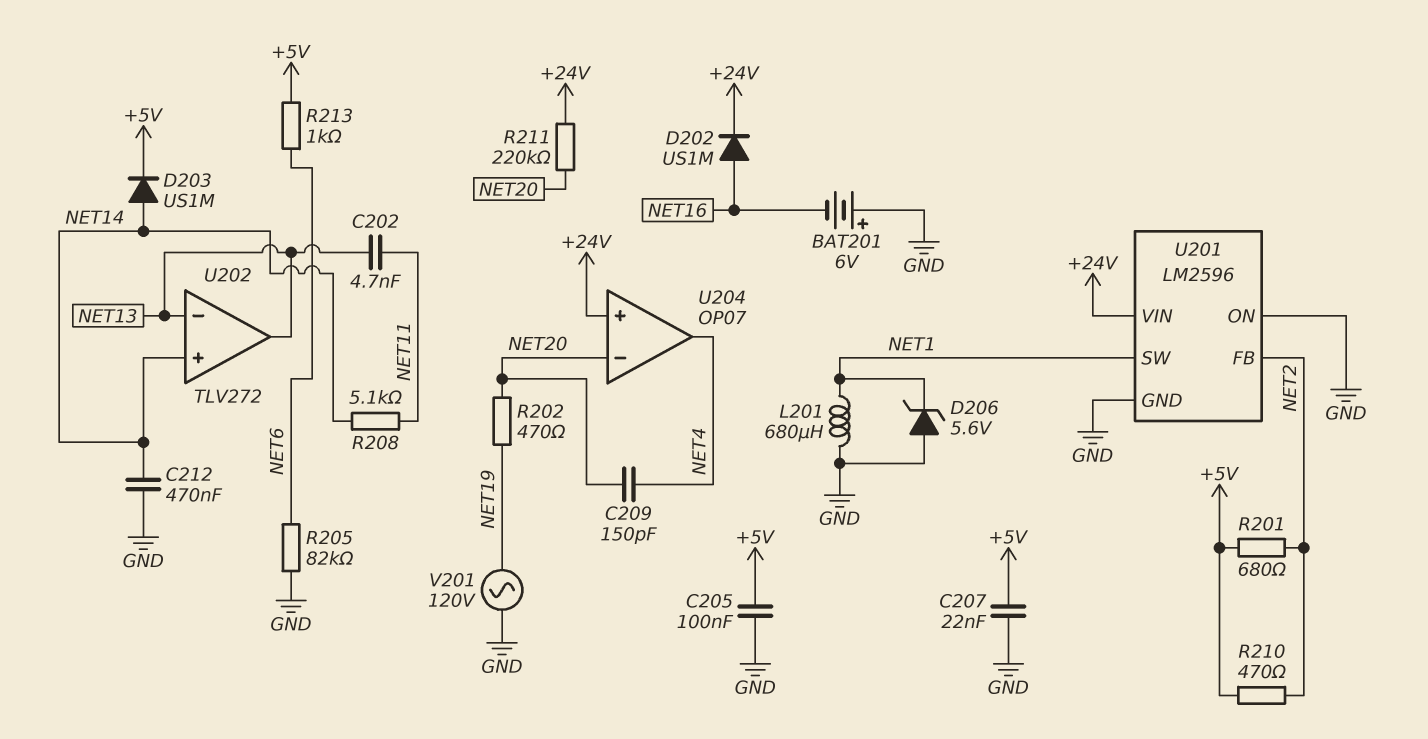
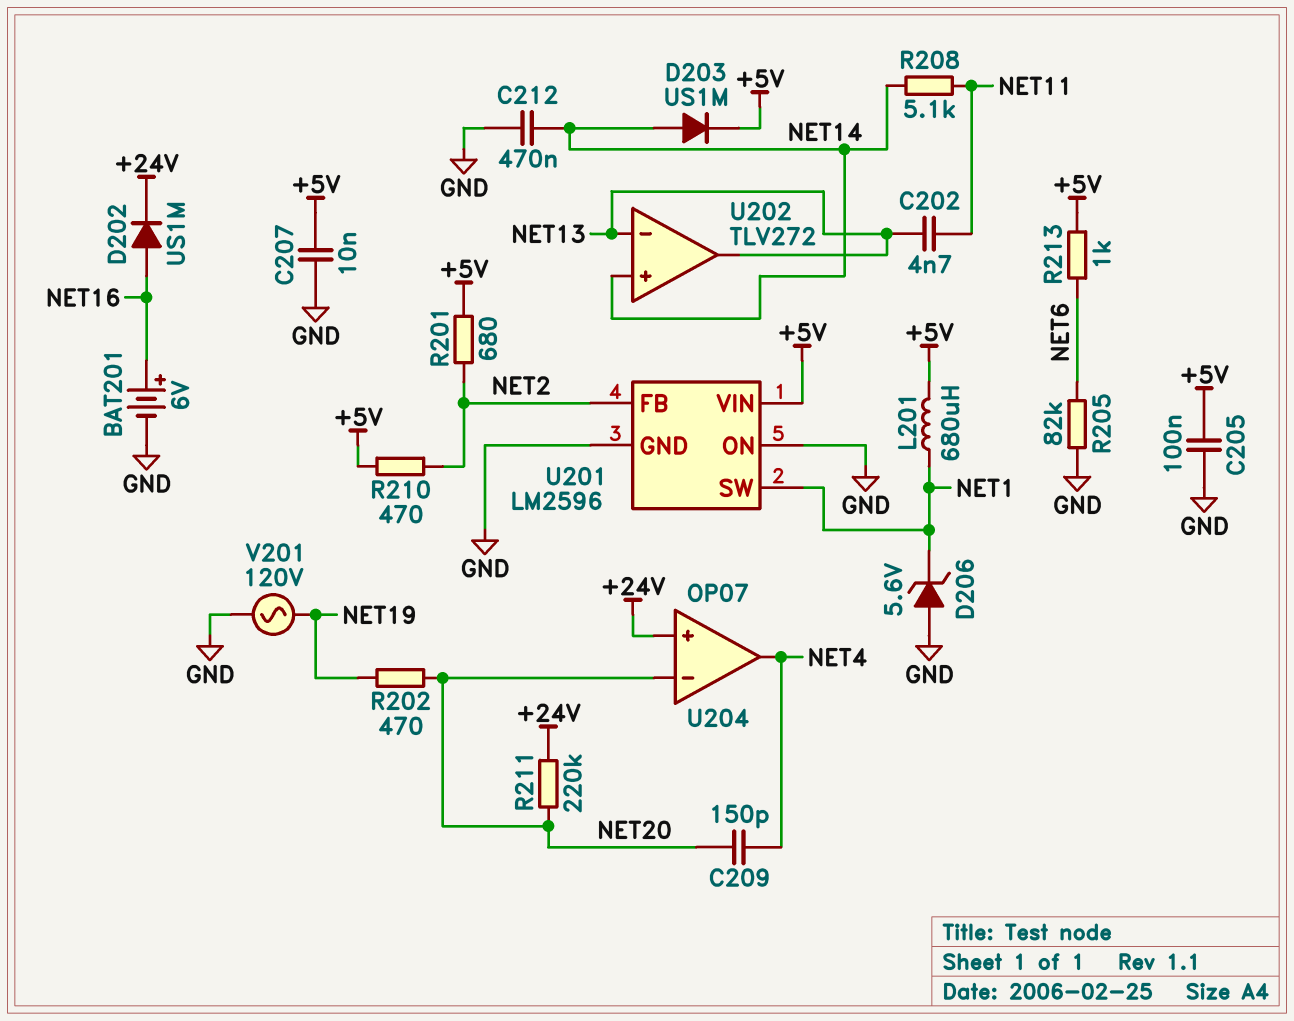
BAT201: 6V (plus GND, minus NET16) -> 6V (plus NET16, minus GND)
C207: 22nF (+5V, GND) -> 10nF (+5V, GND)
L201: 680uH (GND, NET1) -> 680uH (+5V, NET1)
U201 pin VIN: +24V -> +5V

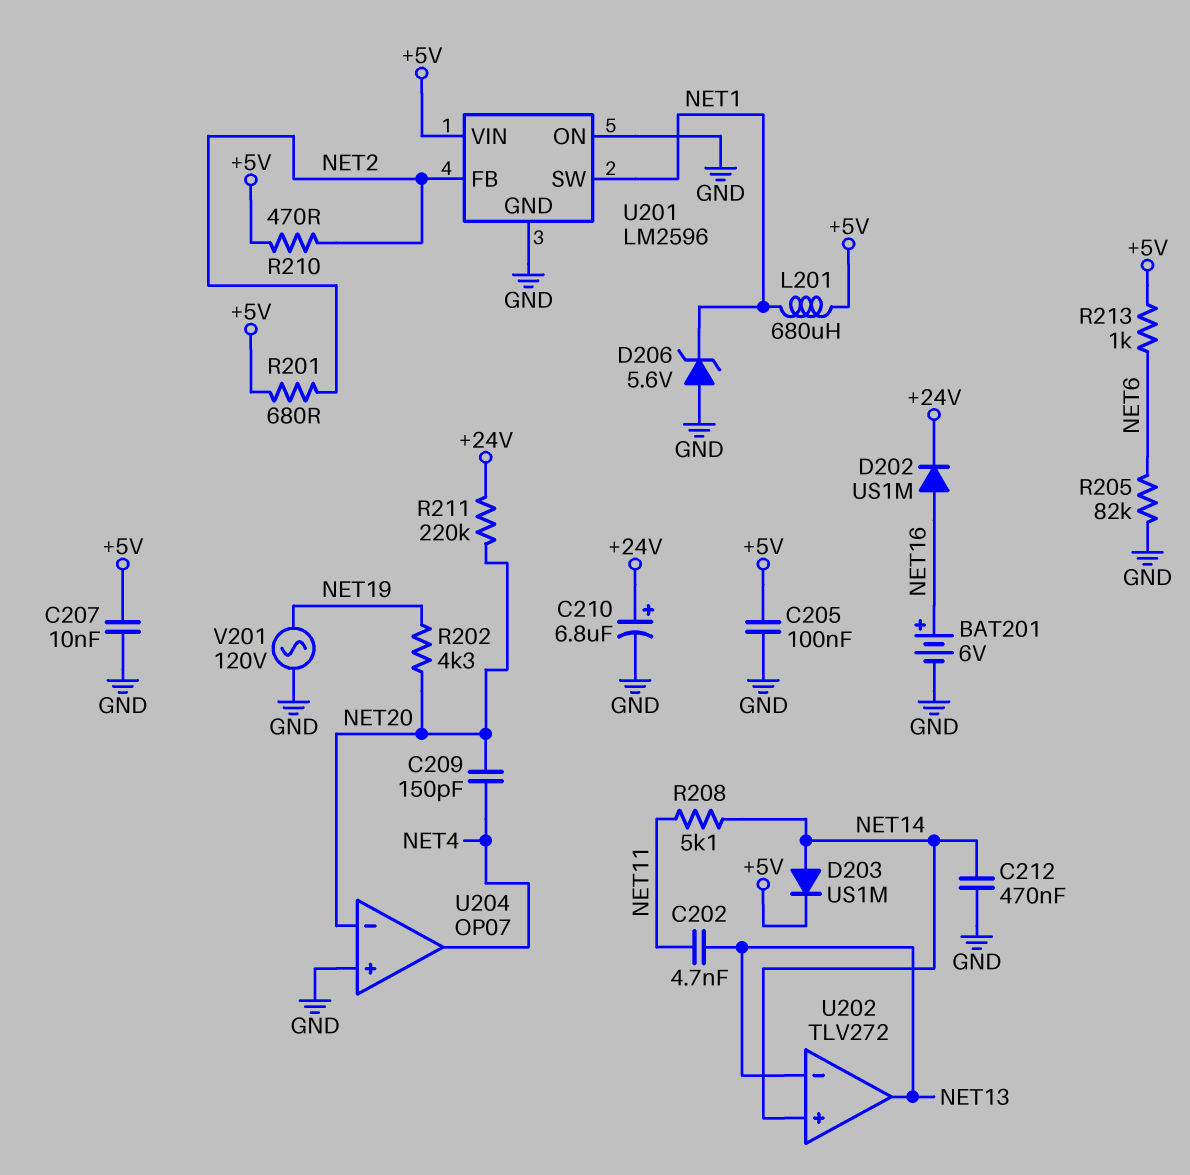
C210: none -> 6.8uF (plus +24V, minus GND)
R202: 470 (NET19, NET20) -> 4.3k (NET19, NET20)
U204 pin in+: +24V -> GND

